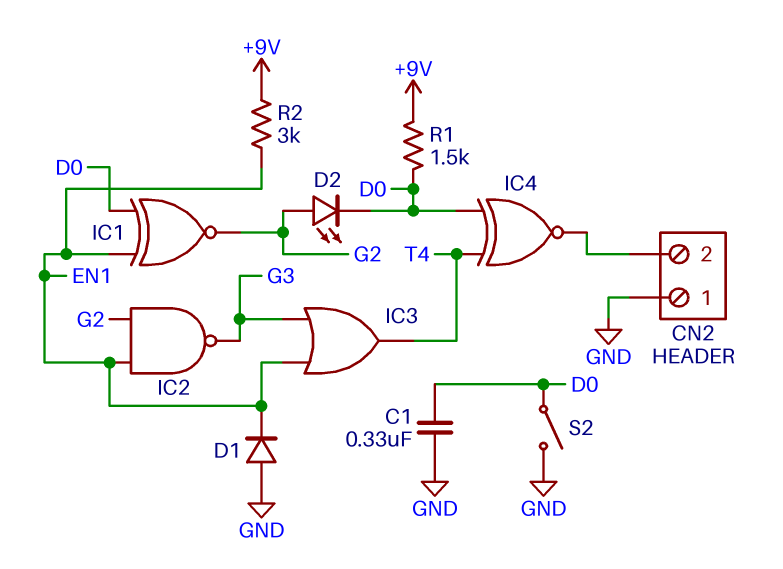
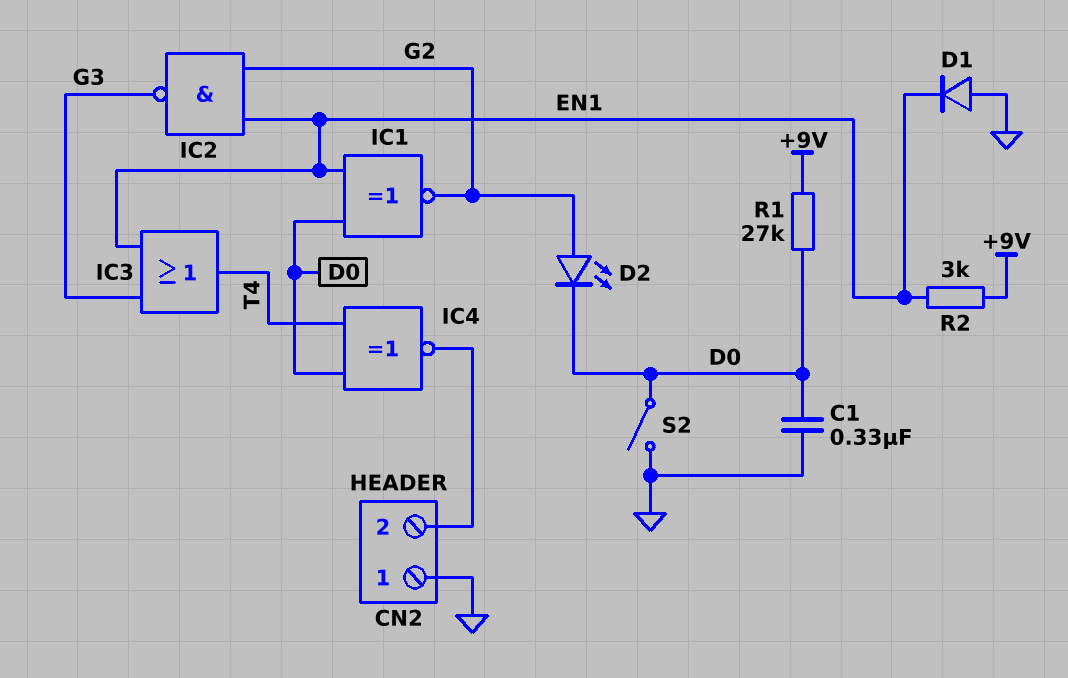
R1: 1.5k (+9V, D0) -> 27k (+9V, D0)

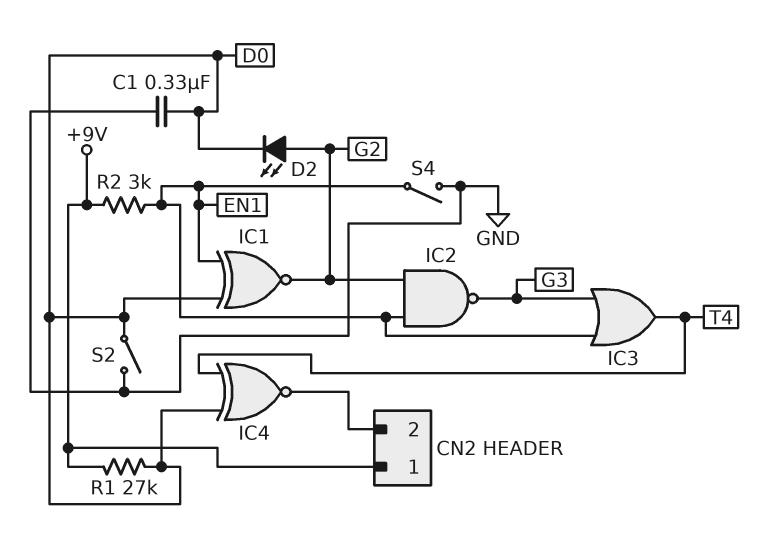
CN2 pin 1: GND -> +9V
D1: diode (A GND, K EN1) -> none
S4: none -> switch (EN1, GND)

